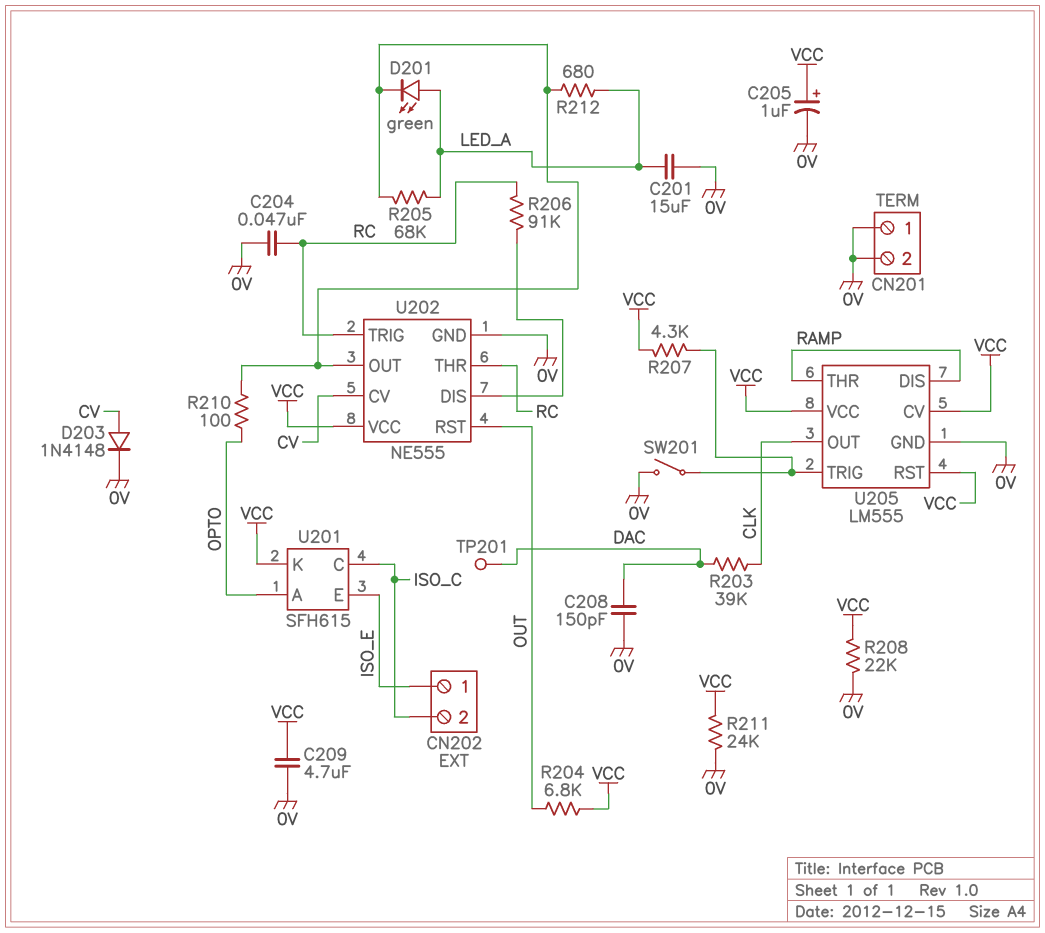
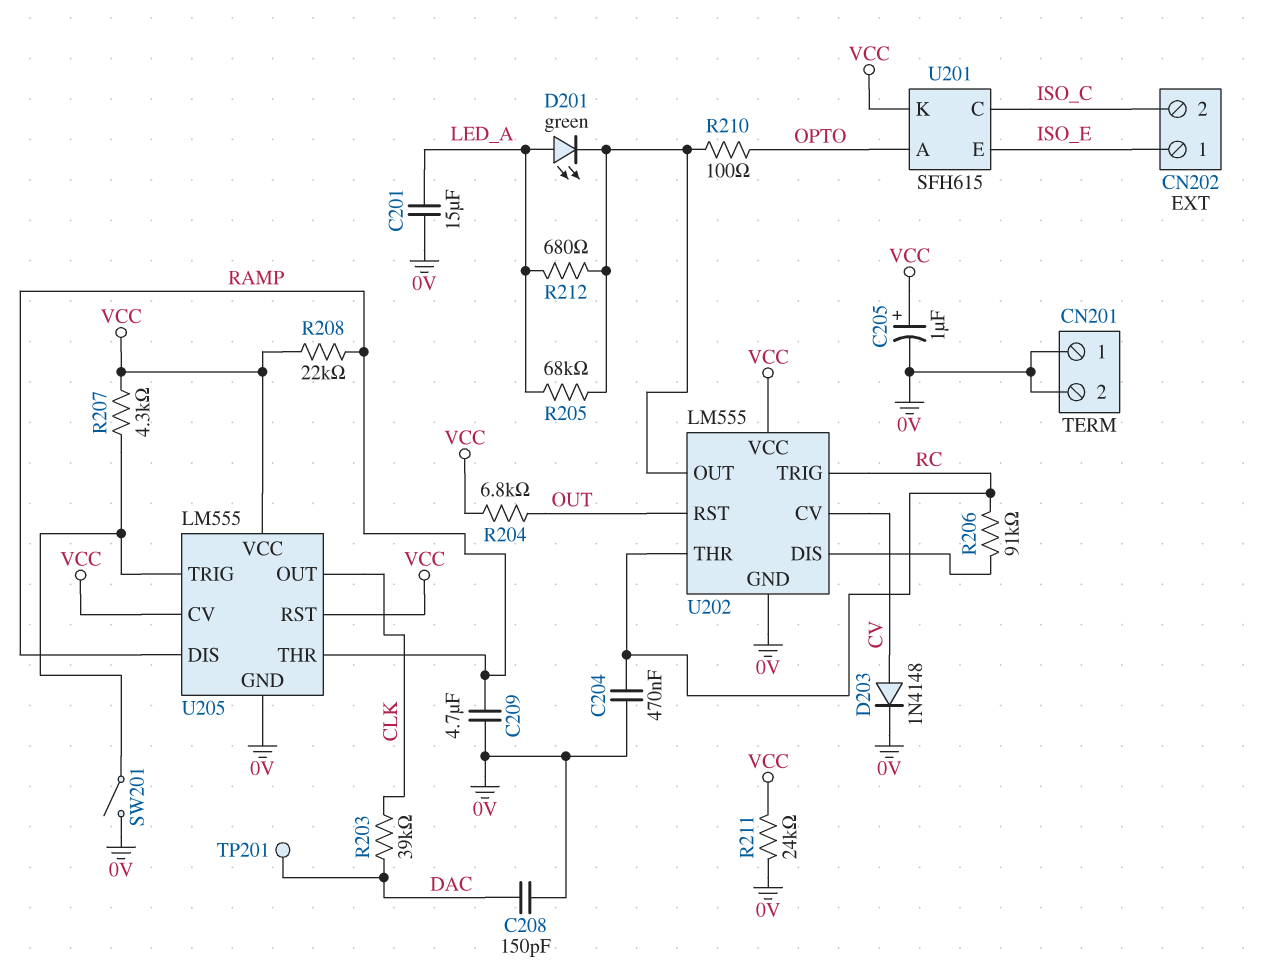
C204: 47nF (0V, RC) -> 470nF (0V, RC)
C209: 4.7uF (0V, VCC) -> 4.7uF (0V, RAMP)
R208: 22k (0V, VCC) -> 22k (RAMP, VCC)
U202: NE555 -> LM555

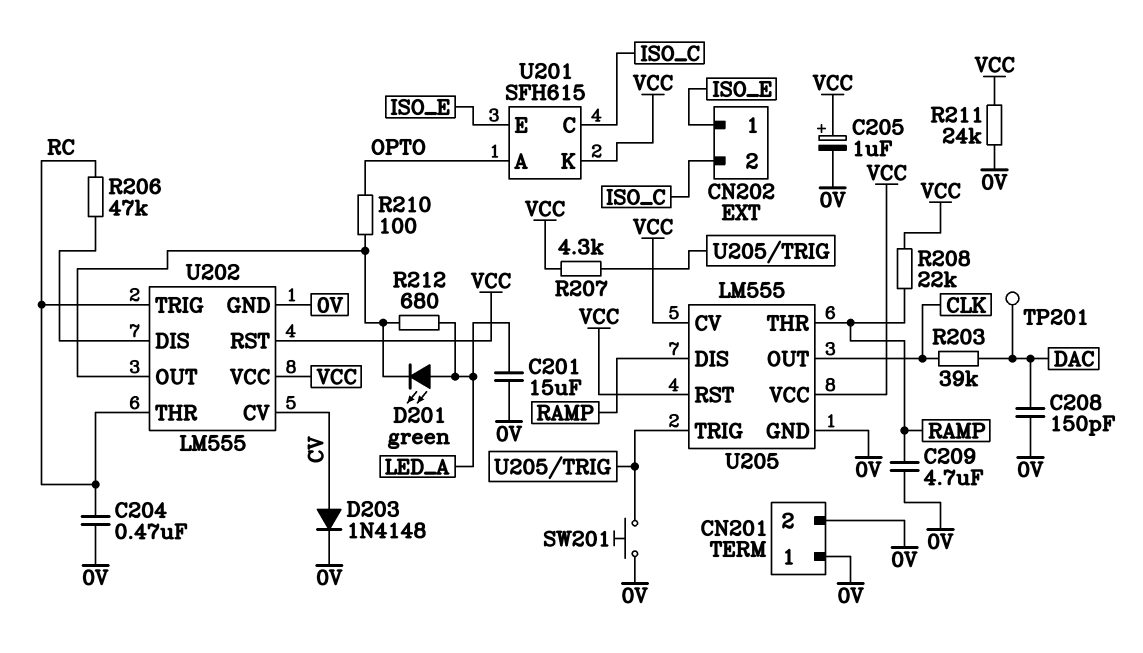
R204: 6.8k (OUT, VCC) -> none
R205: 68k (LED_A, U202/OUT) -> none
R206: 91k (RC, U202/DIS) -> 47k (RC, U202/DIS)
SW201: switch (0V, U205/TRIG) -> button (0V, U205/TRIG)
U202 pin RST: OUT -> VCC

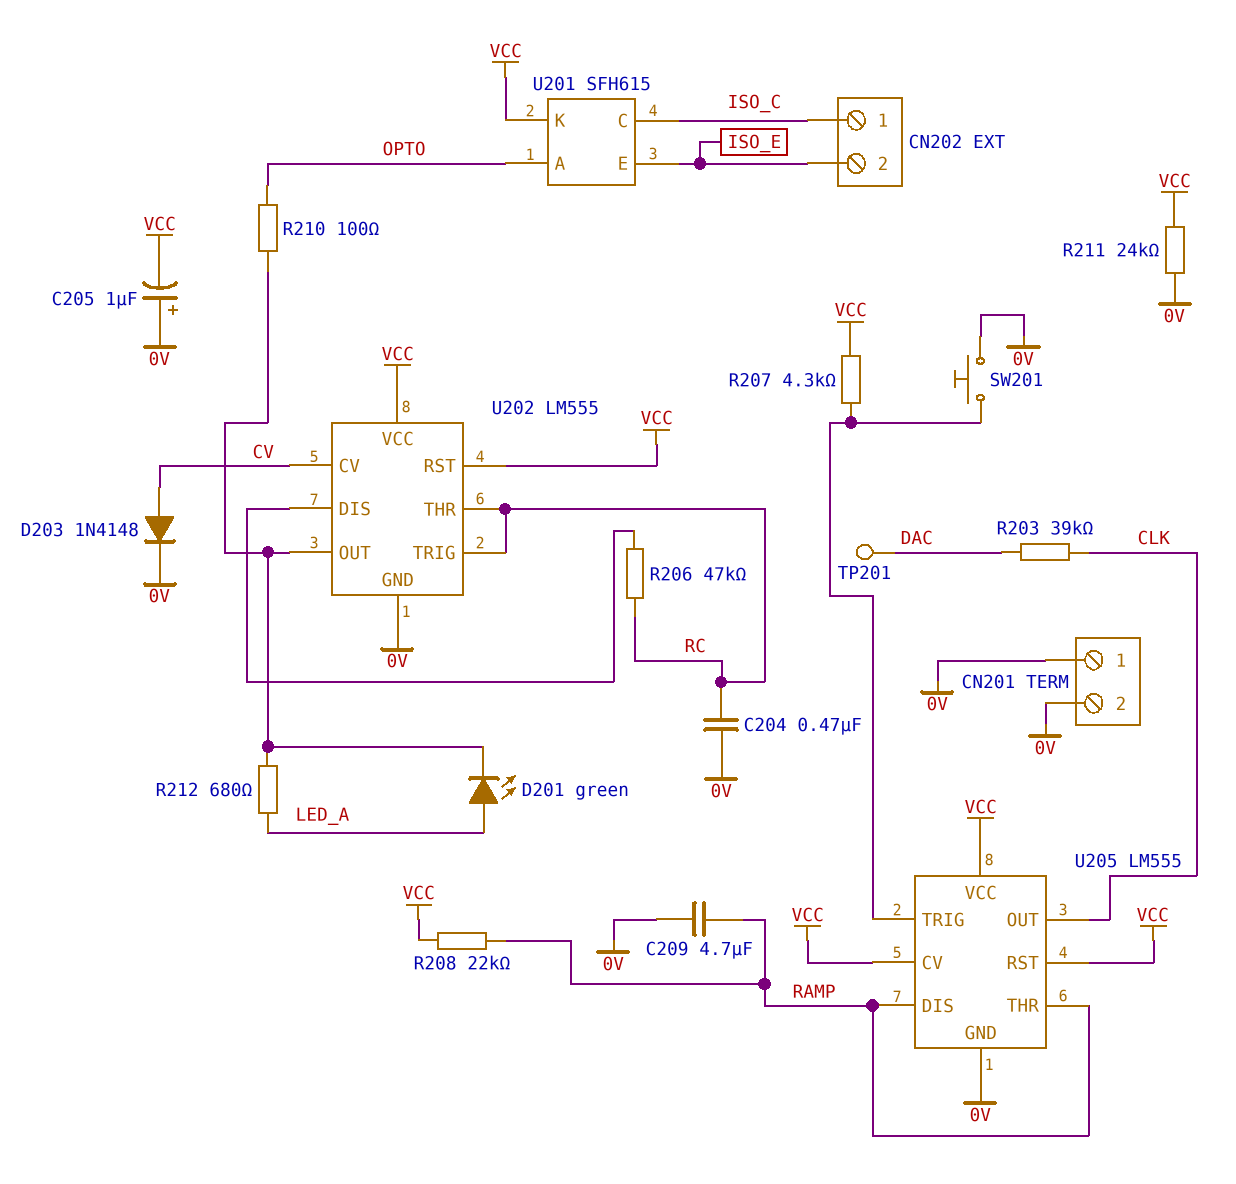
C201: 15uF (0V, LED_A) -> none
C205: 1uF (plus VCC, minus 0V) -> 1uF (plus 0V, minus VCC)
C208: 150pF (0V, DAC) -> none
CN202 pin 1: ISO_E -> ISO_C
CN202 pin 2: ISO_C -> ISO_E

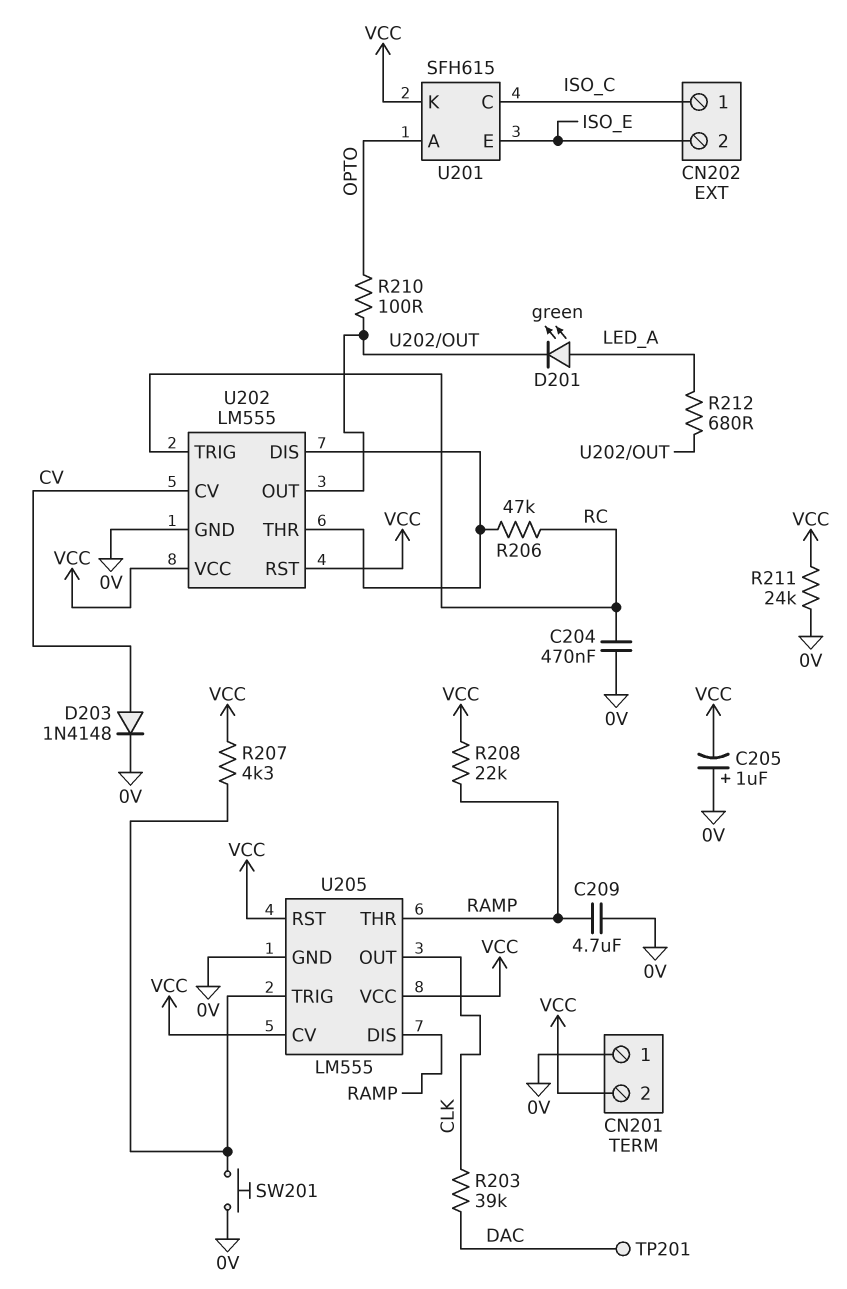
CN201 pin 2: 0V -> VCC
U202 pin THR: RC -> U202/DIS

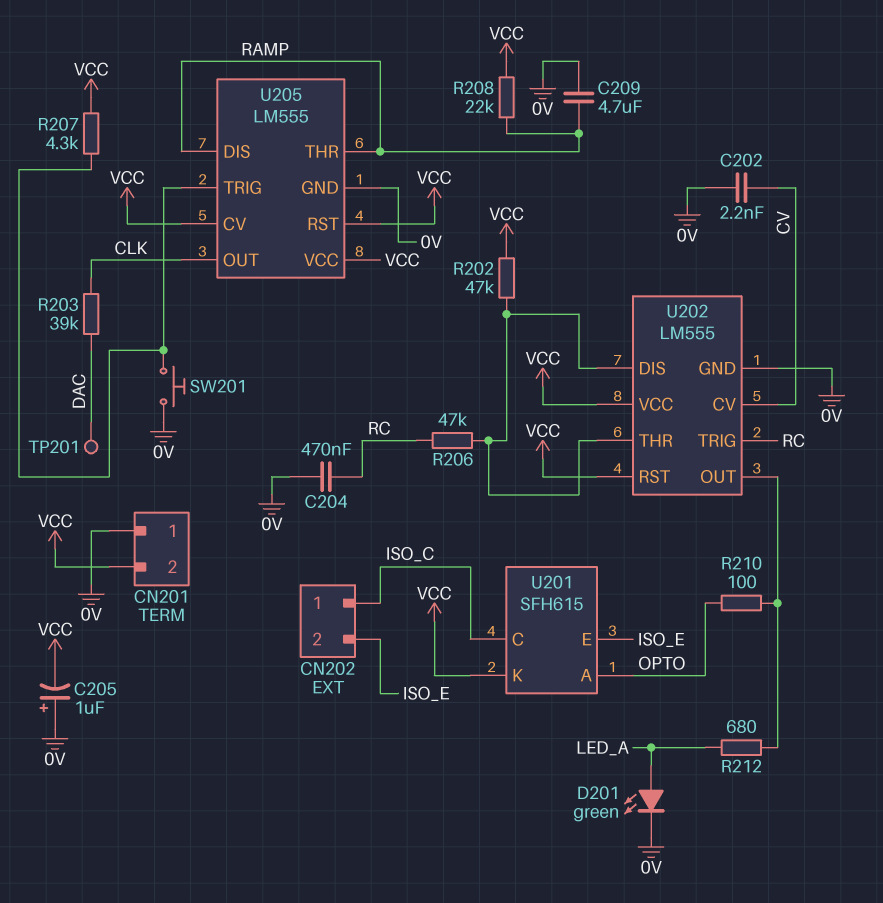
C202: none -> 2.2nF (0V, CV)
D201: LED green (A LED_A, K U202/OUT) -> LED green (A LED_A, K 0V)
D203: diode 1N4148 (A CV, K 0V) -> none
R202: none -> 47k (U202/DIS, VCC)
R211: 24k (0V, VCC) -> none

